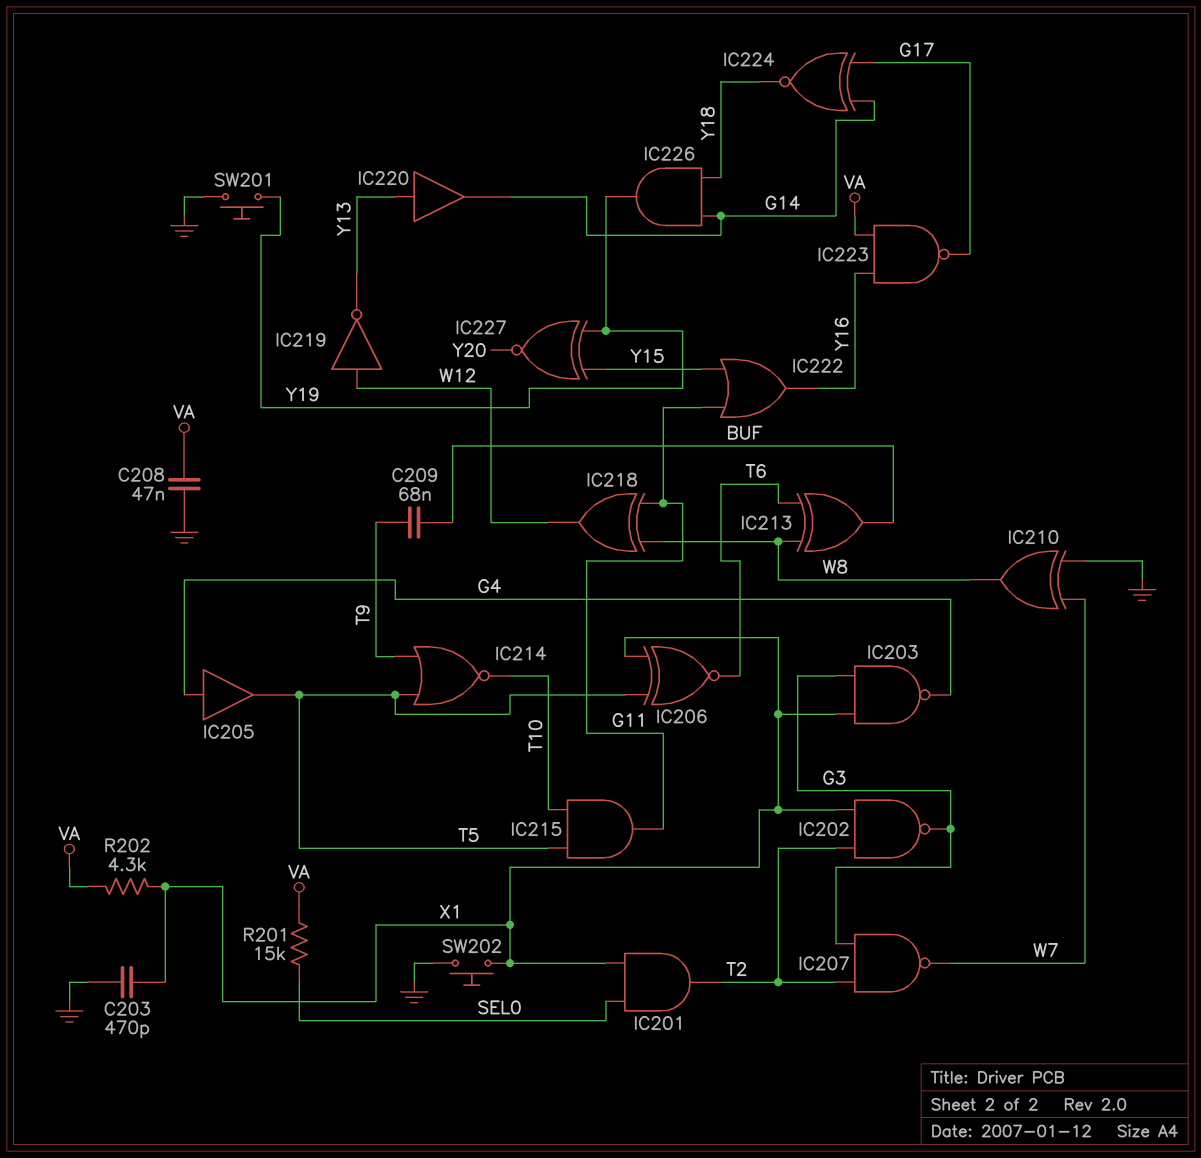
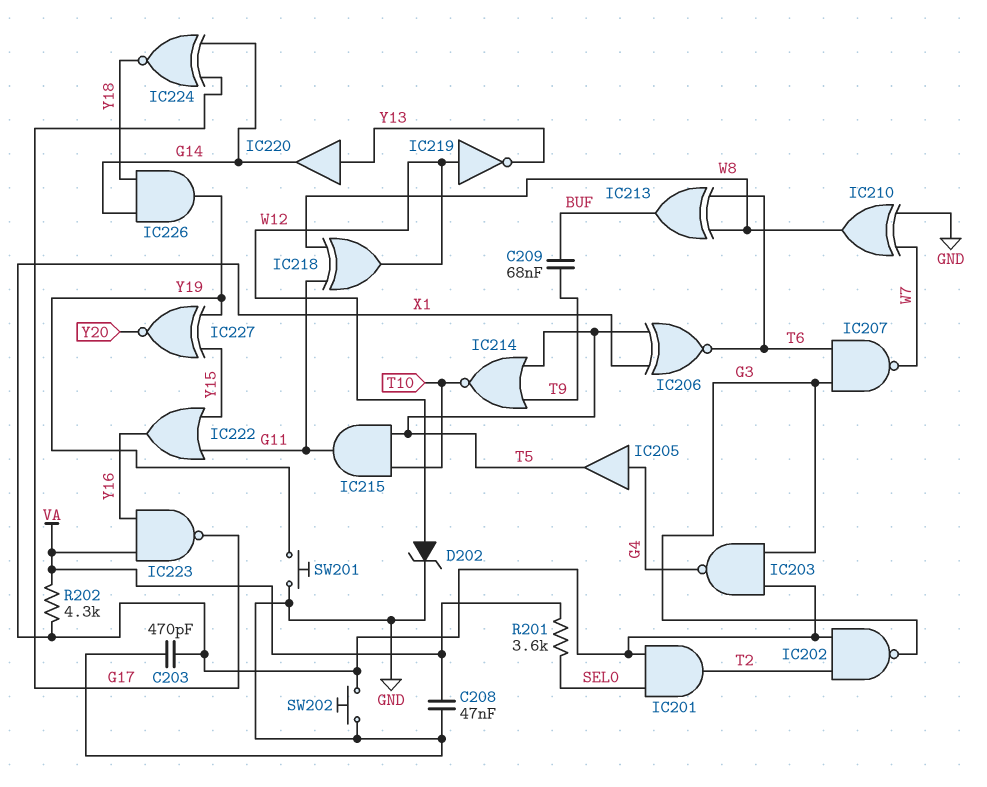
D202: none -> zener (A W12, K GND)
IC207: NAND (in G3, in T2, out W7) -> NAND (in G3, in T6, out W7)
R201: 15k (SEL0, VA) -> 3.6k (SEL0, VA)

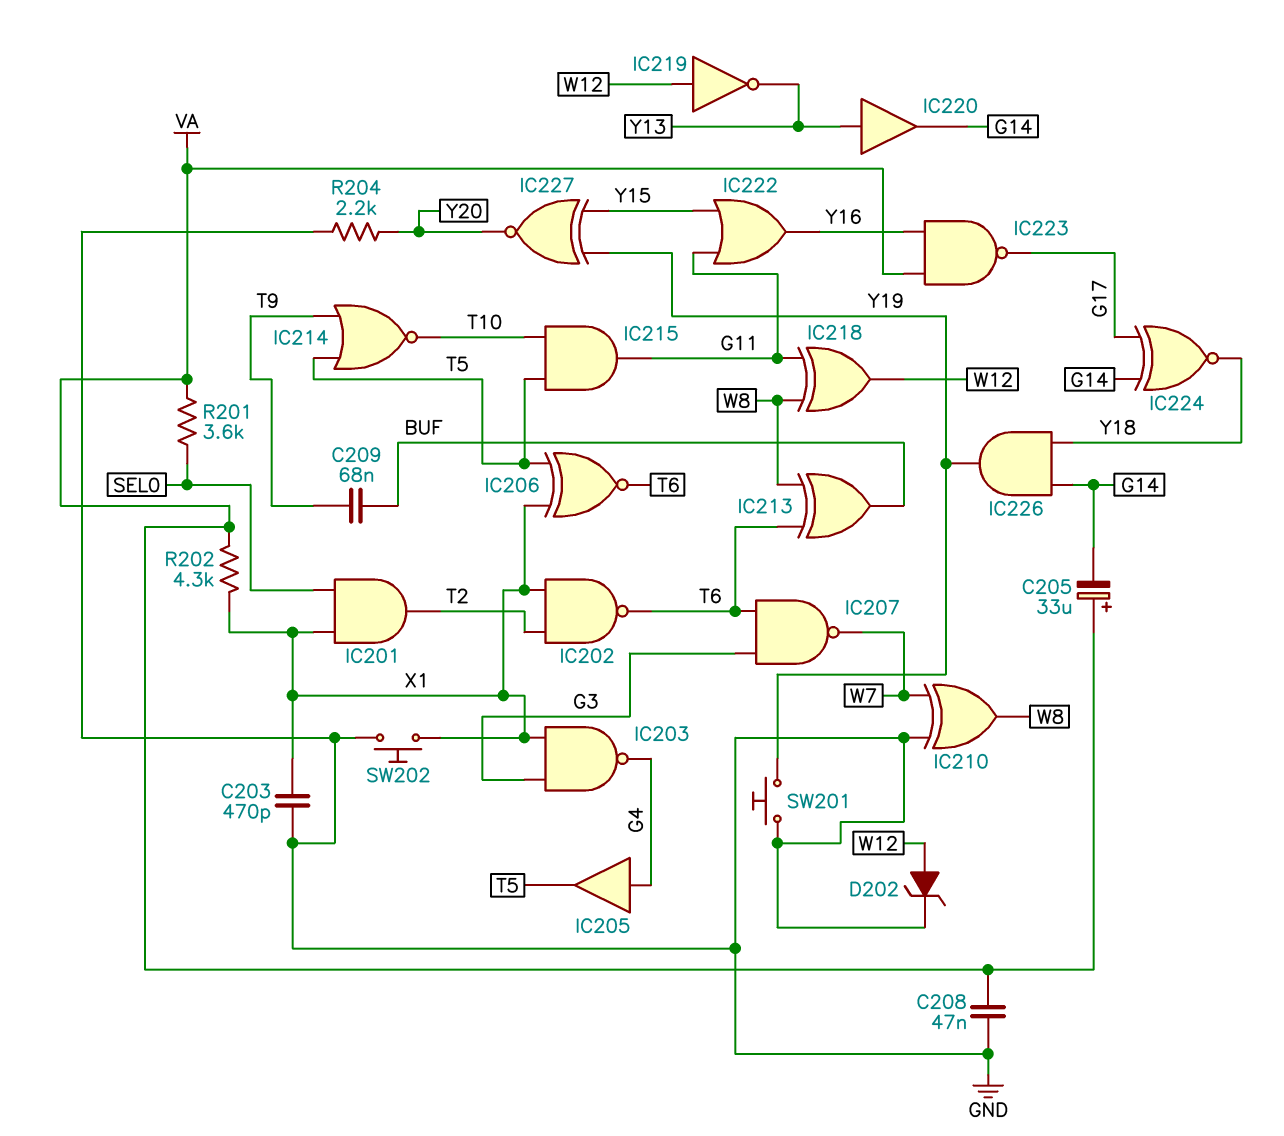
C205: none -> 33uF (plus VA, minus G14)
IC202: NAND (in T2, in X1, out G3) -> NAND (in T2, in X1, out T6)
R204: none -> 2.2k (GND, Y20)

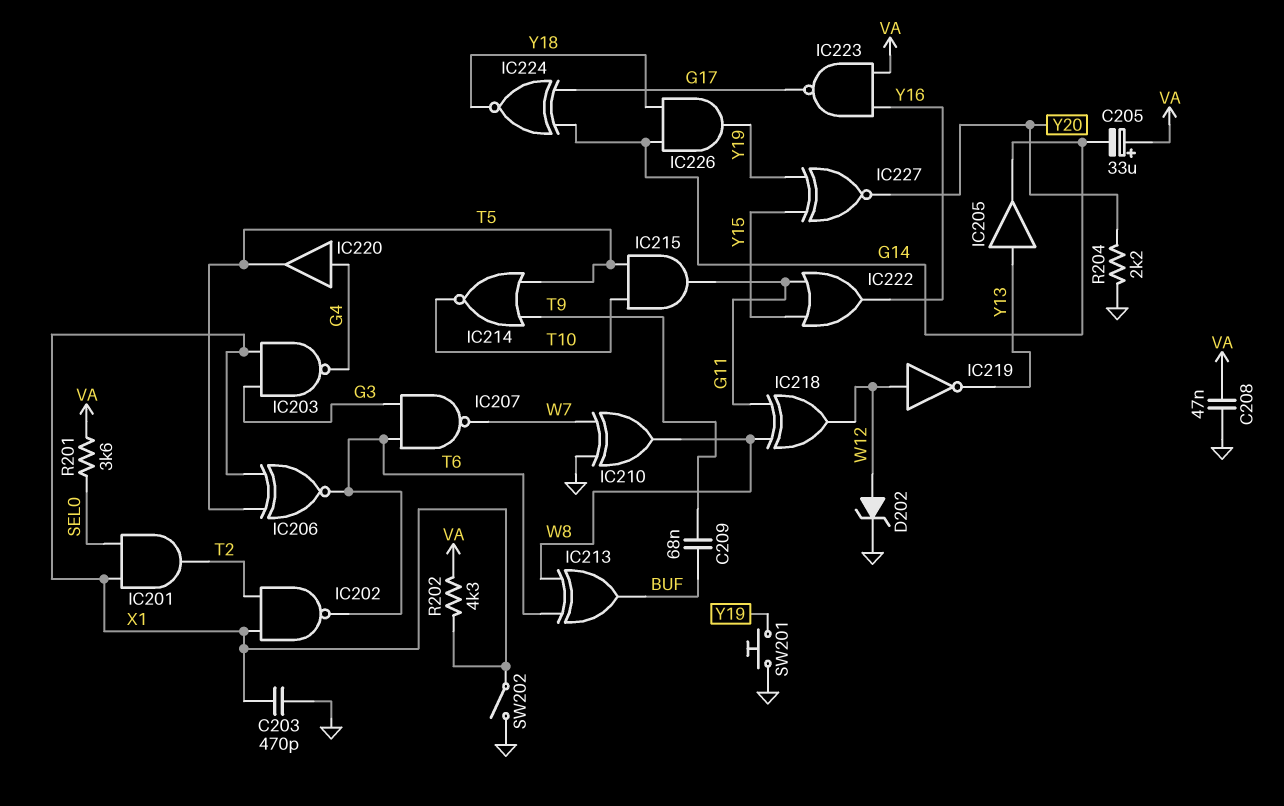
IC205: buffer (in G4, out T5) -> buffer (in Y13, out G14)
IC220: buffer (in Y13, out G14) -> buffer (in G4, out T5)
SW202: button (GND, X1) -> switch (GND, X1)

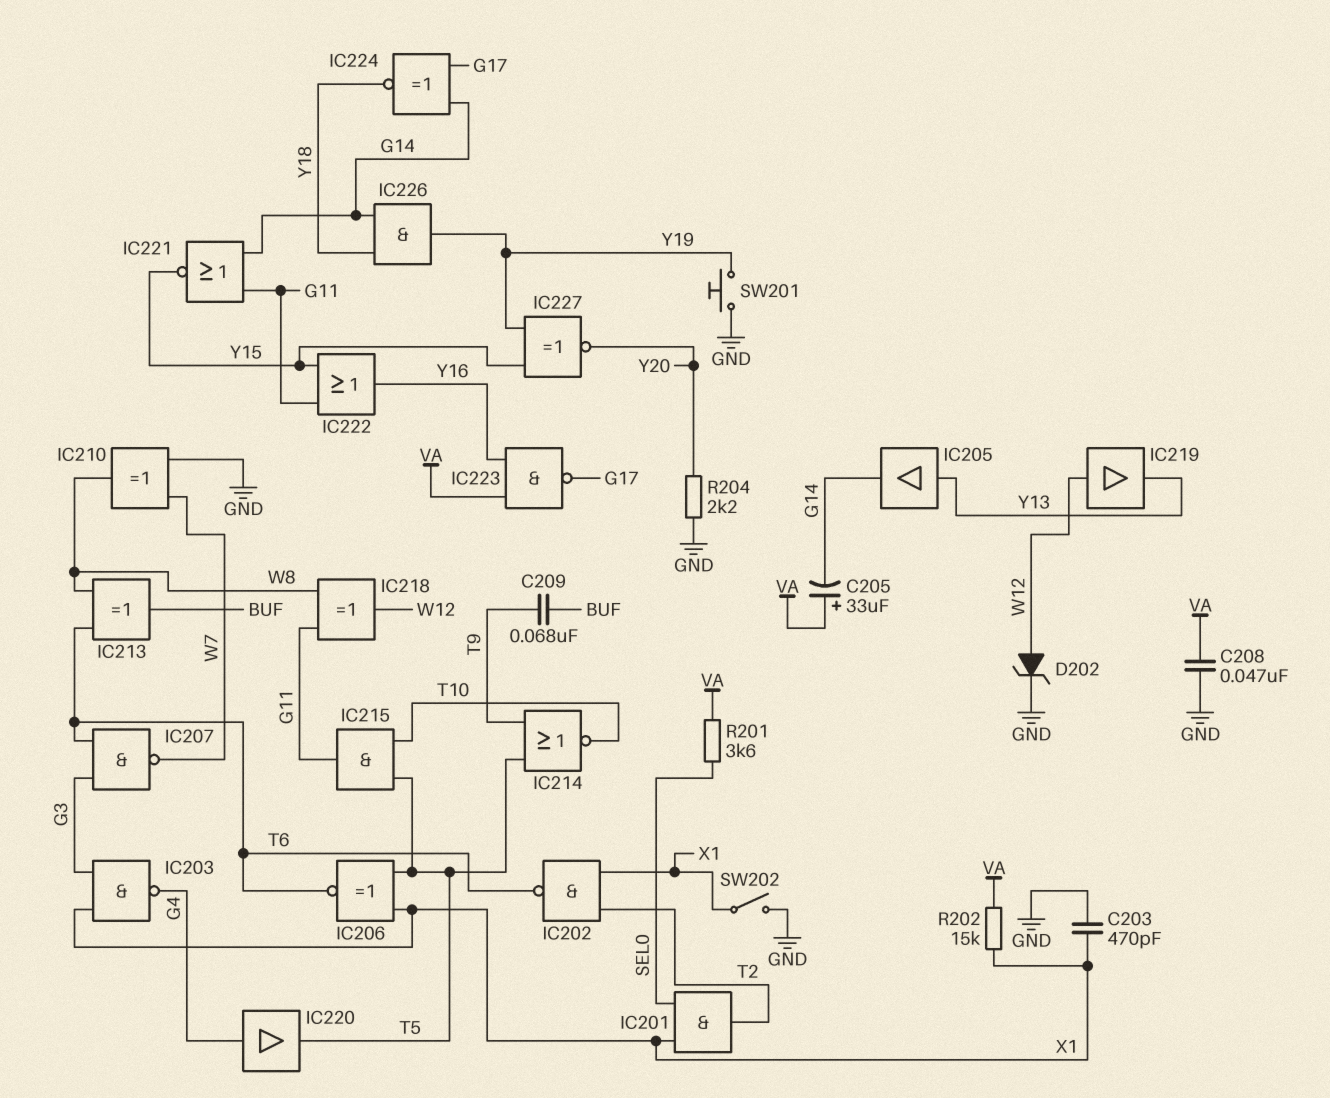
IC219: NOT (in W12, out Y13) -> buffer (in W12, out Y13)
IC221: none -> NOR (in G11, in G14, out Y15)
R202: 4.3k (VA, X1) -> 15k (VA, X1)

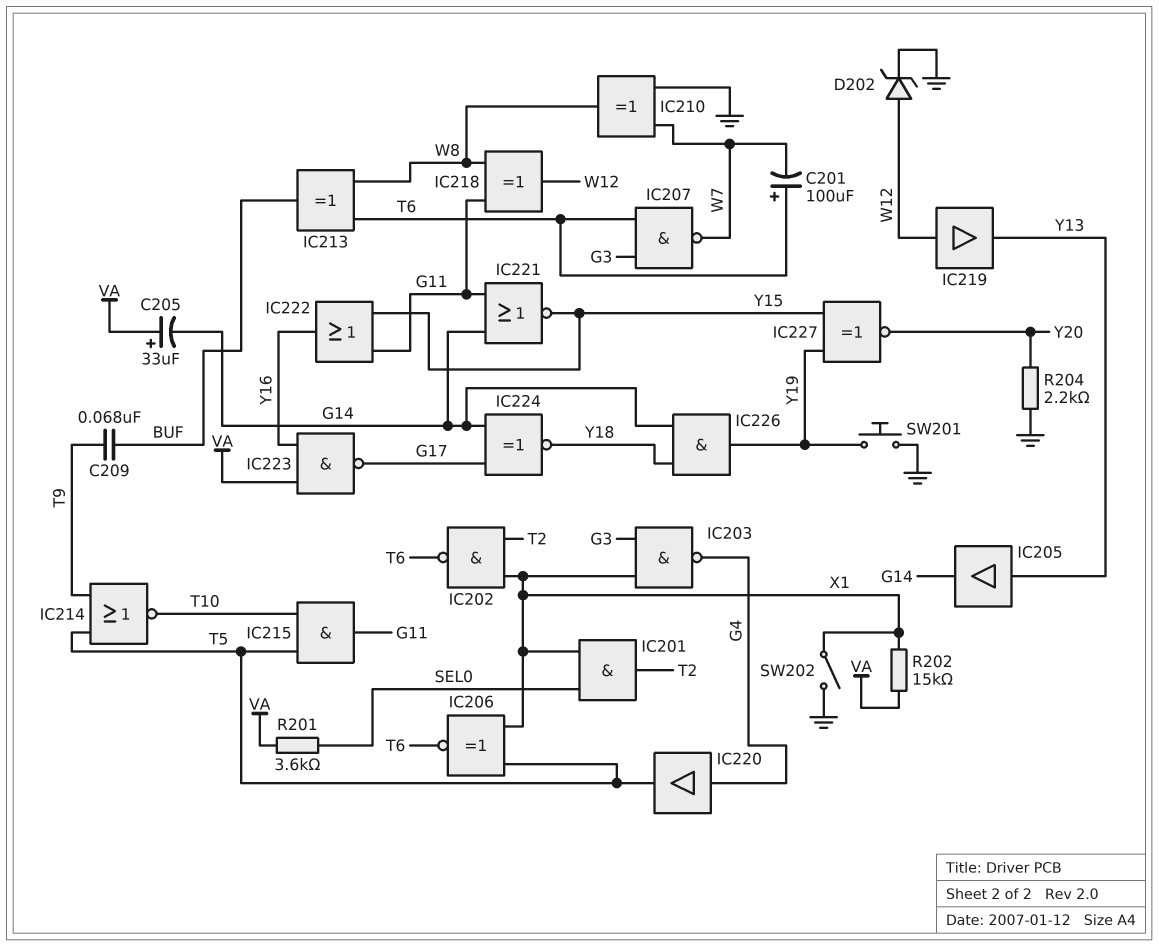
C201: none -> 100uF (plus T6, minus W7)
C203: 470pF (GND, X1) -> none
C208: 47nF (GND, VA) -> none

